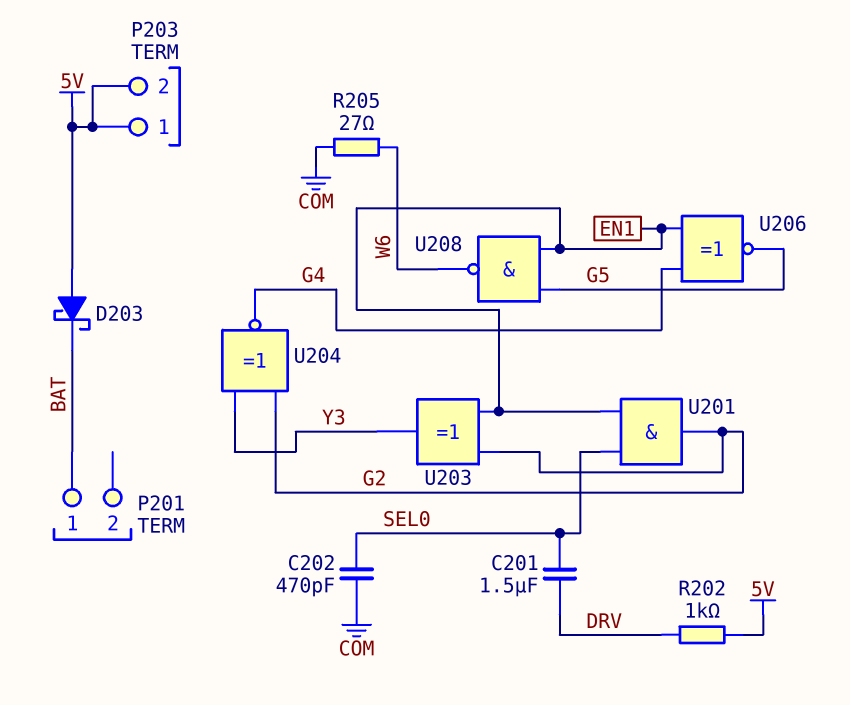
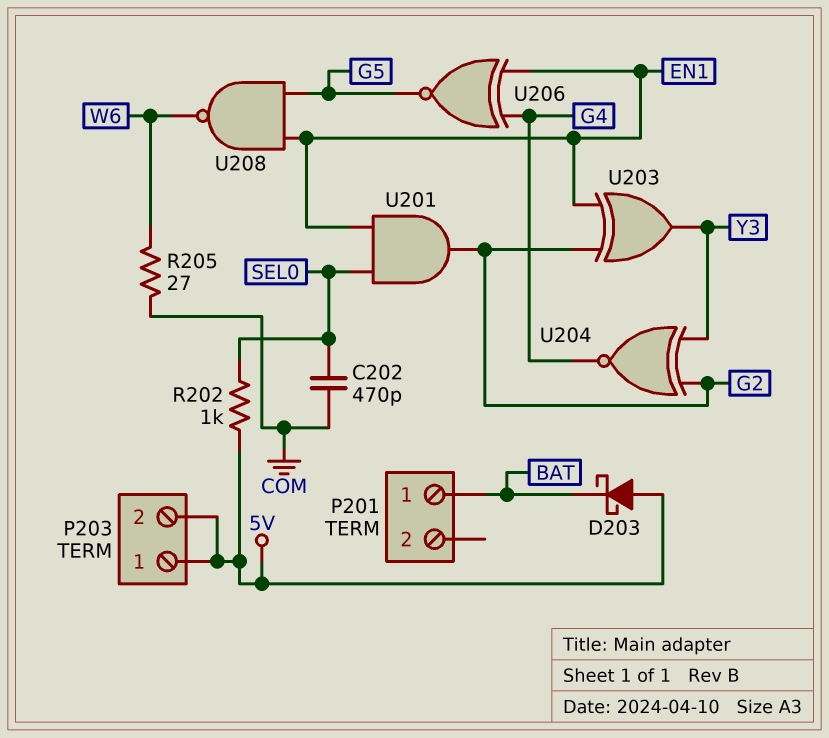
C201: 1.5uF (DRV, SEL0) -> none
R202: 1k (5V, DRV) -> 1k (5V, SEL0)

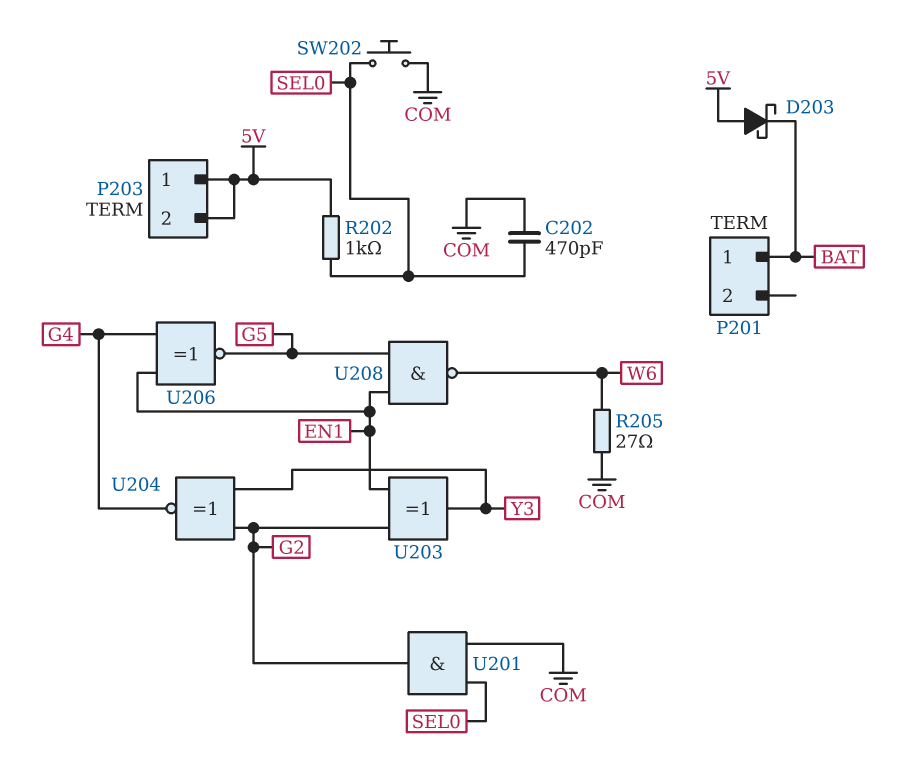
SW202: none -> button (COM, SEL0)
U201: AND (in EN1, in SEL0, out G2) -> AND (in COM, in SEL0, out G2)

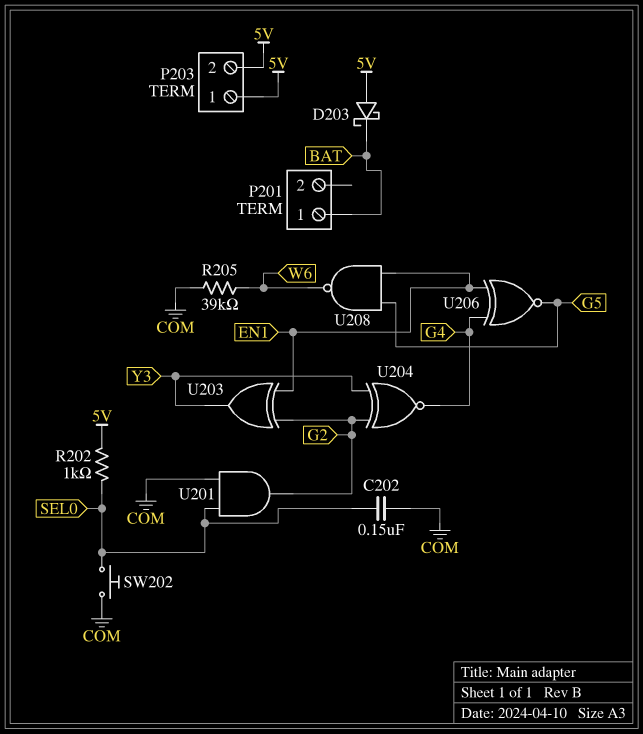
C202: 470pF (COM, SEL0) -> 150nF (COM, SEL0)
R205: 27 (COM, W6) -> 39k (COM, W6)

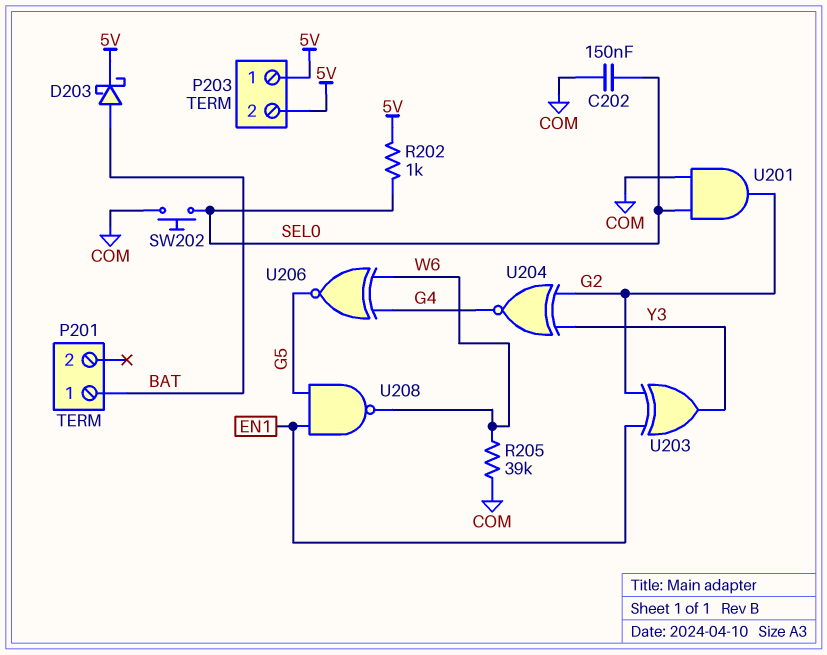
D203: schottky (A 5V, K BAT) -> schottky (A BAT, K 5V)
U206: XNOR (in EN1, in G4, out G5) -> XNOR (in G4, in W6, out G5)

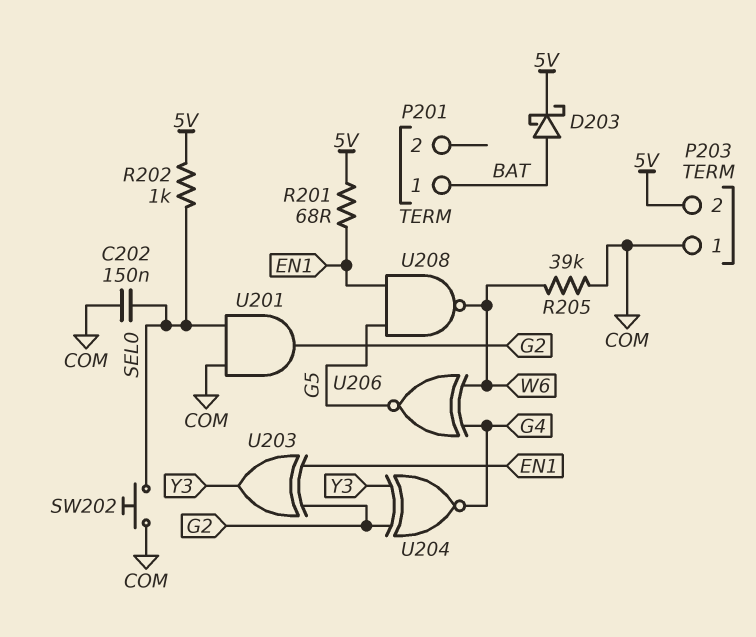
P203 pin 1: 5V -> COM
R201: none -> 68 (5V, EN1)

